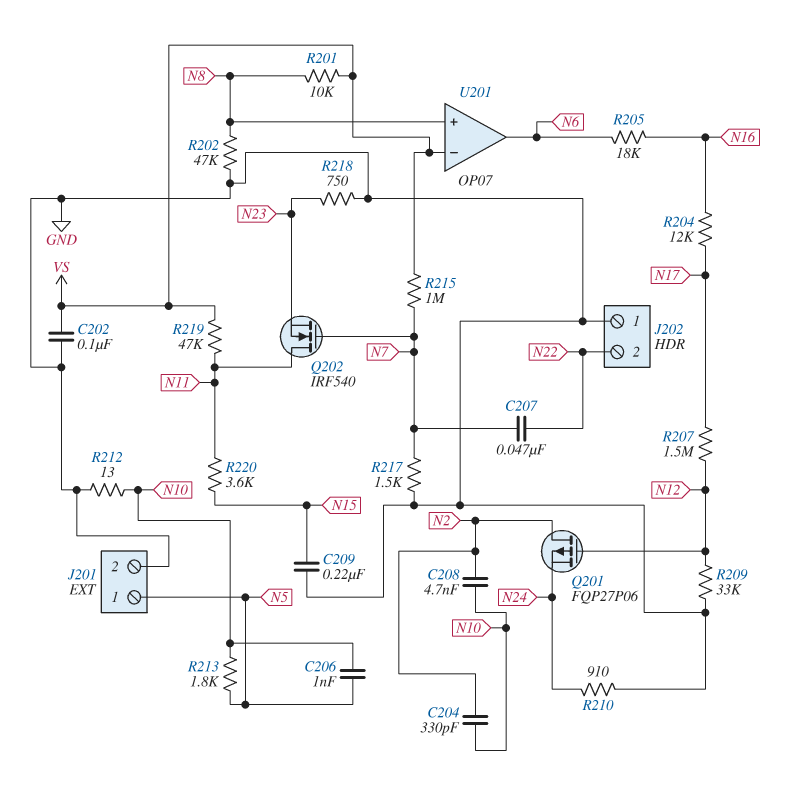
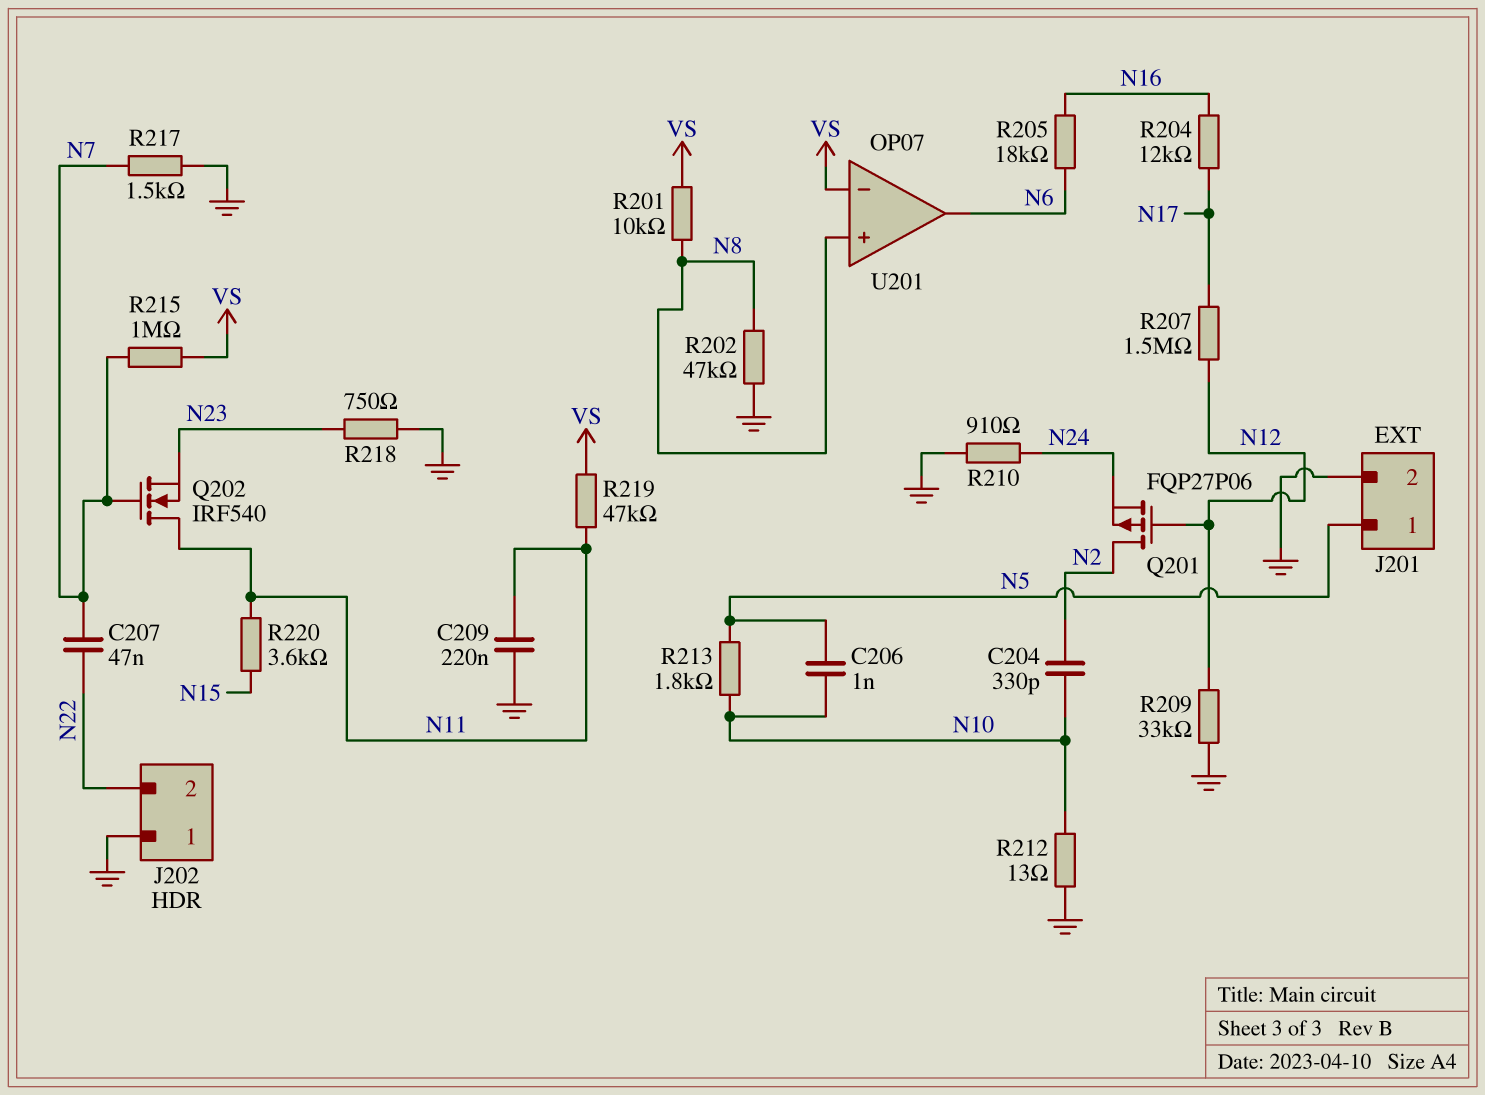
C202: 100nF (GND, VS) -> none
C208: 4.7nF (N2, N10) -> none
C209: 220nF (GND, N15) -> 220nF (GND, N11)

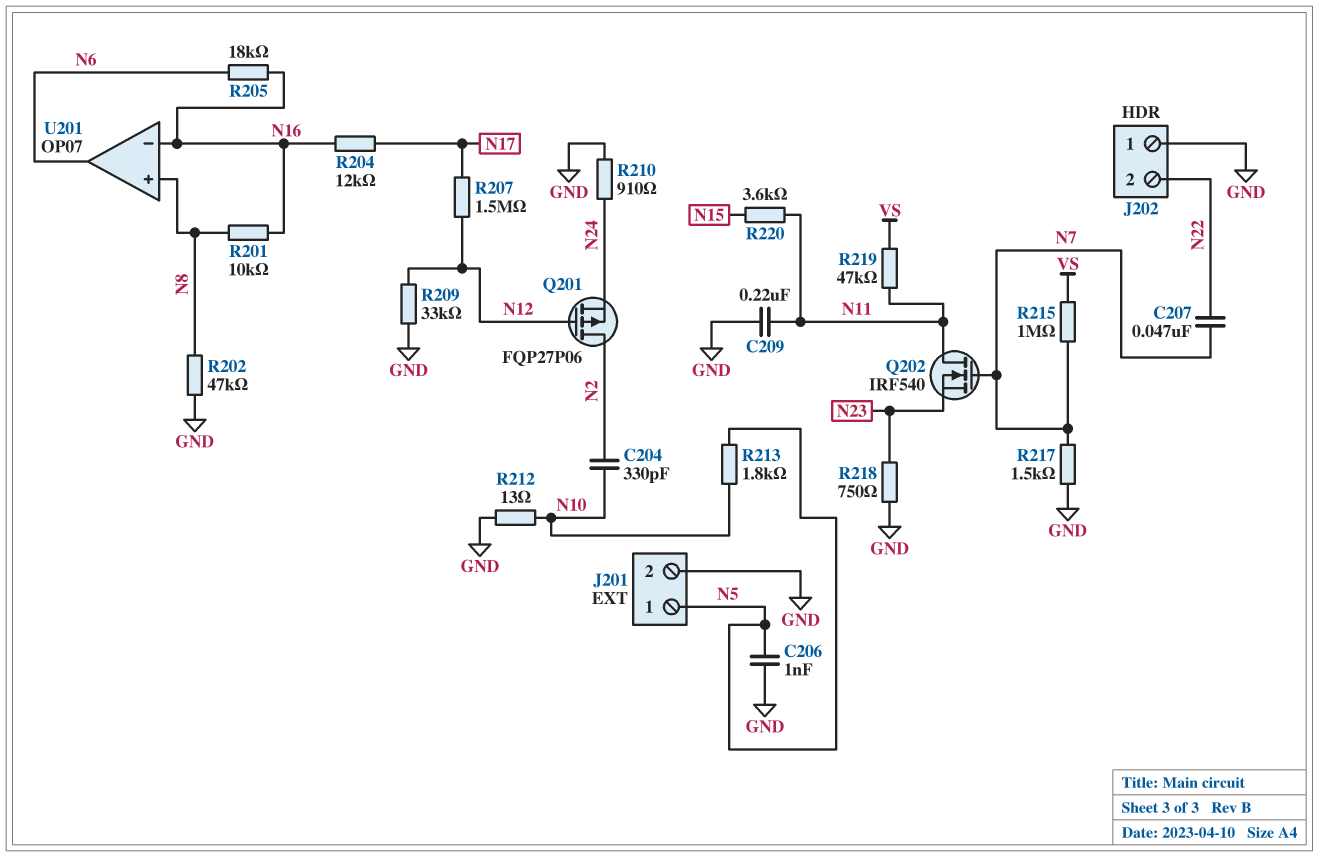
C206: 1nF (N5, N10) -> 1nF (GND, N5)
R201: 10k (N8, VS) -> 10k (N8, N16)
U201 pin in-: VS -> N16

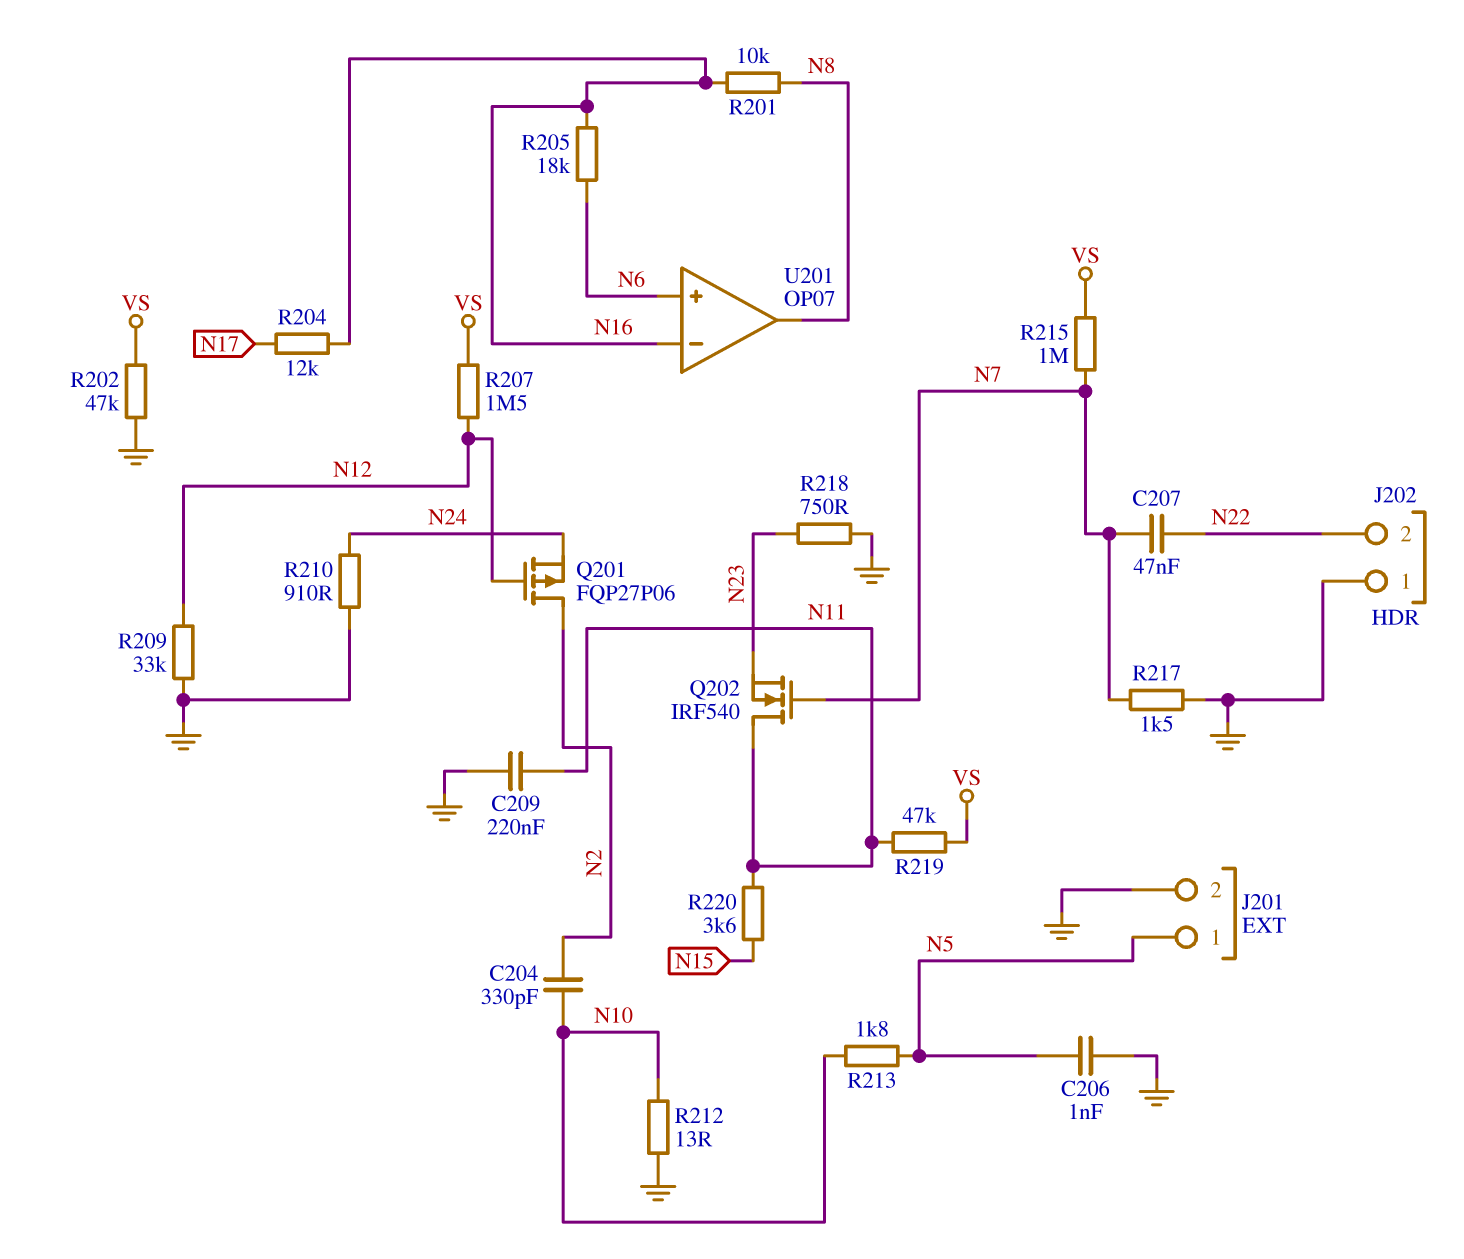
R202: 47k (GND, N8) -> 47k (GND, VS)
R207: 1.5M (N12, N17) -> 1.5M (N12, VS)
U201 pin in+: N8 -> N6
U201 pin out: N6 -> N8

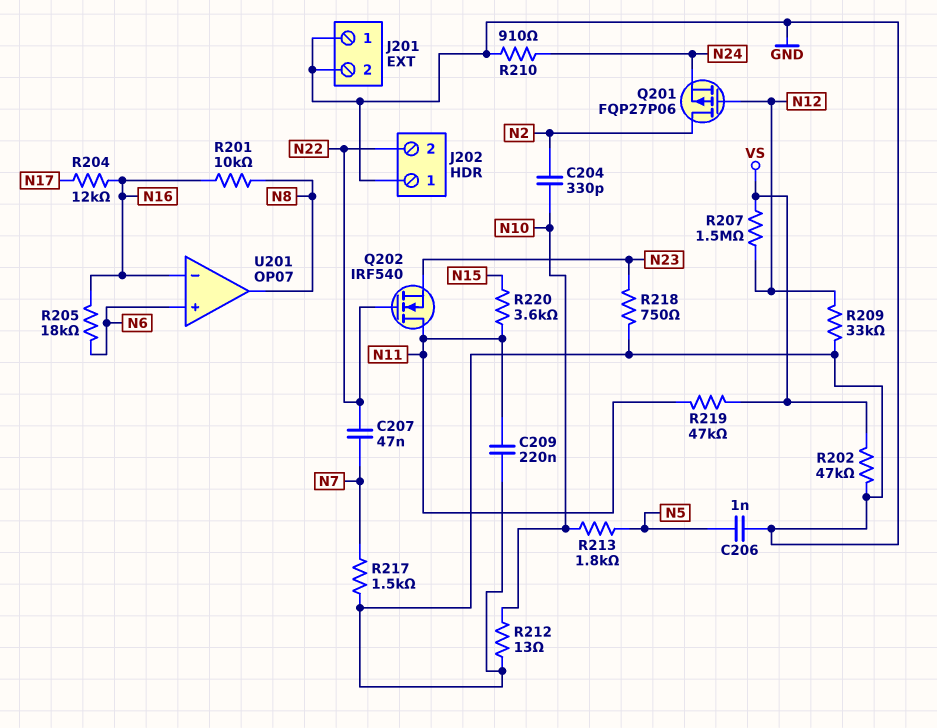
J201 pin 1: N5 -> GND
Q202: NMOS IRF540 (G N7, D N11, S N23) -> NMOS IRF540 (G N22, D N11, S N23)
R215: 1M (N7, VS) -> none

